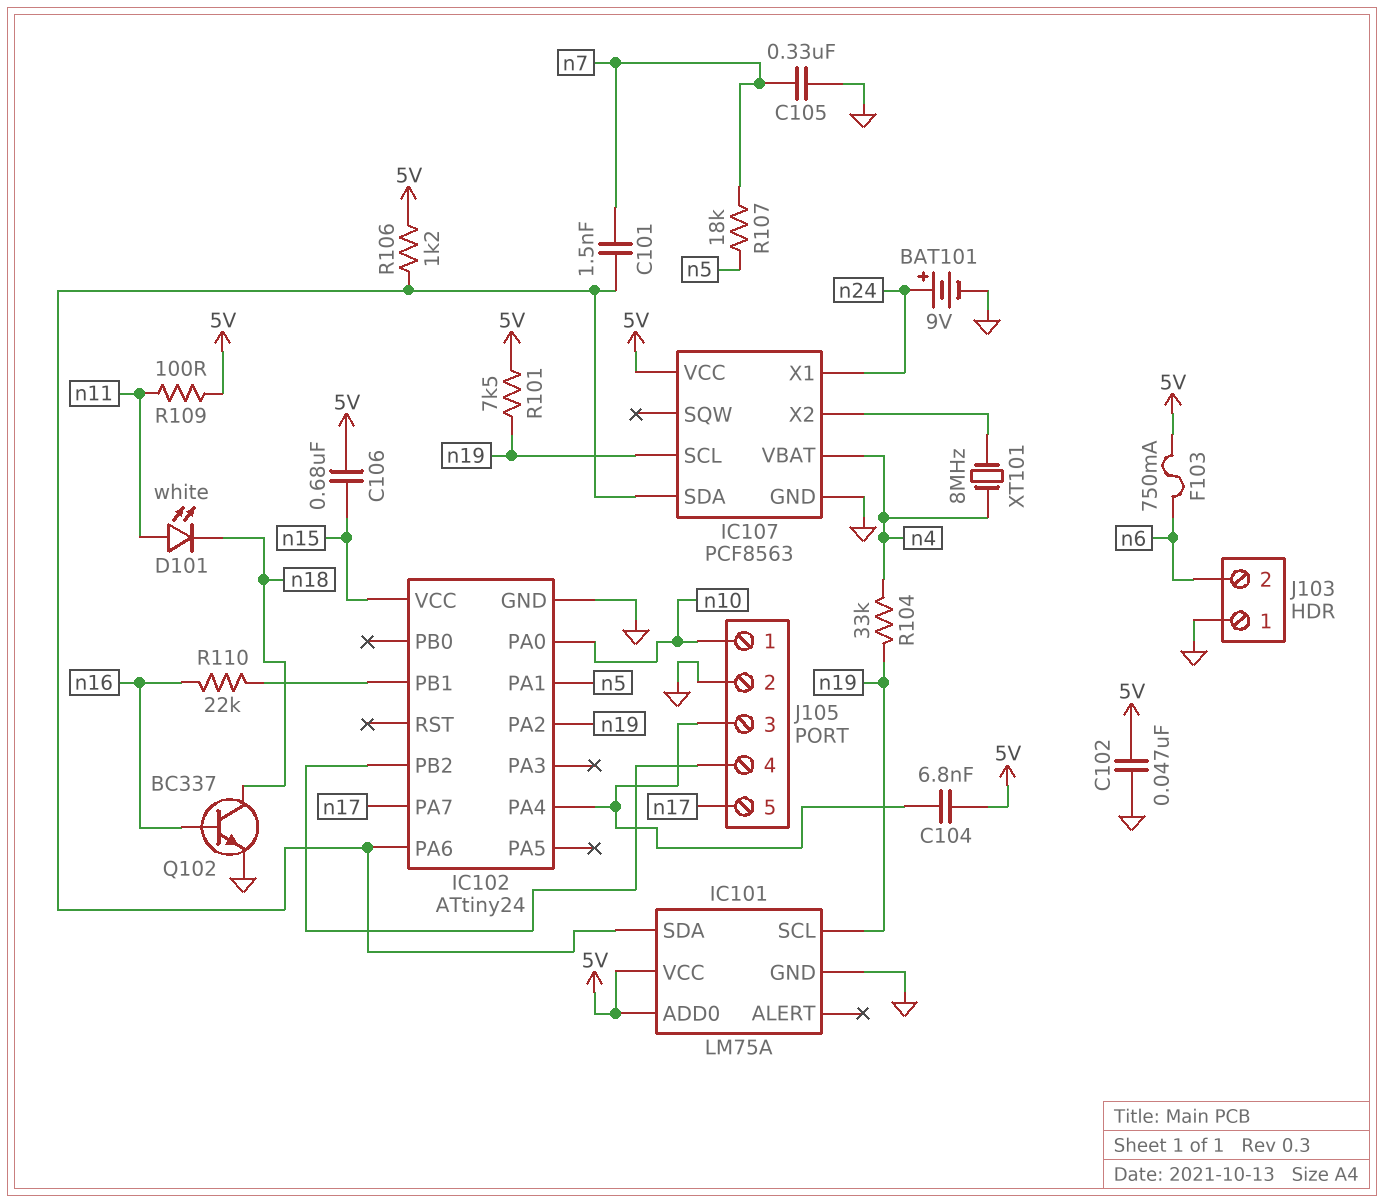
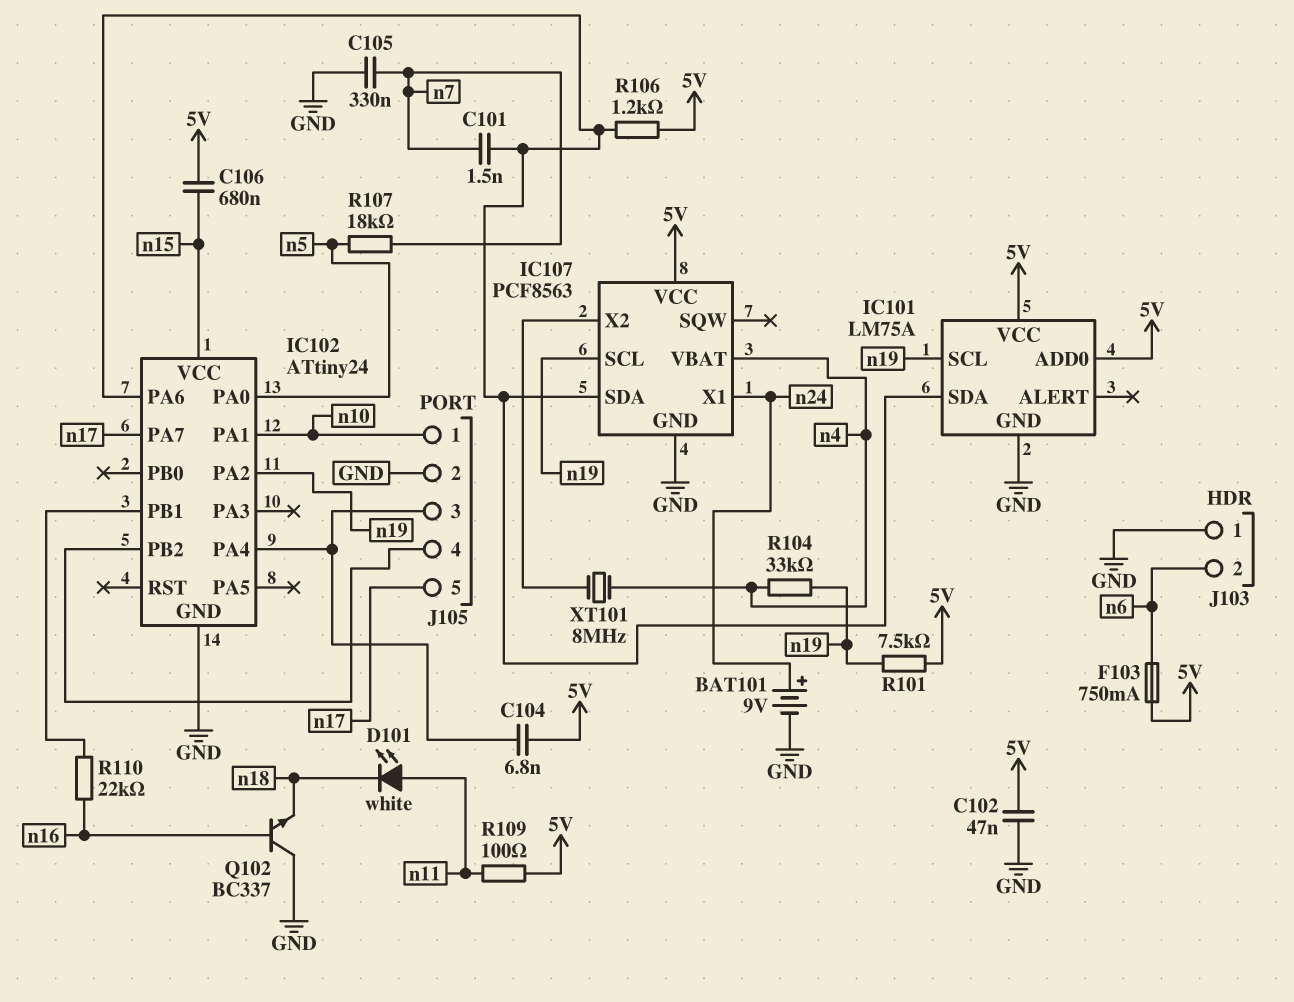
IC102 pin PA0: n10 -> n5
IC102 pin PA1: n5 -> n10
Q102: NPN BC337 (B n16, C n18, E GND) -> NPN BC337 (B n16, C GND, E n18)

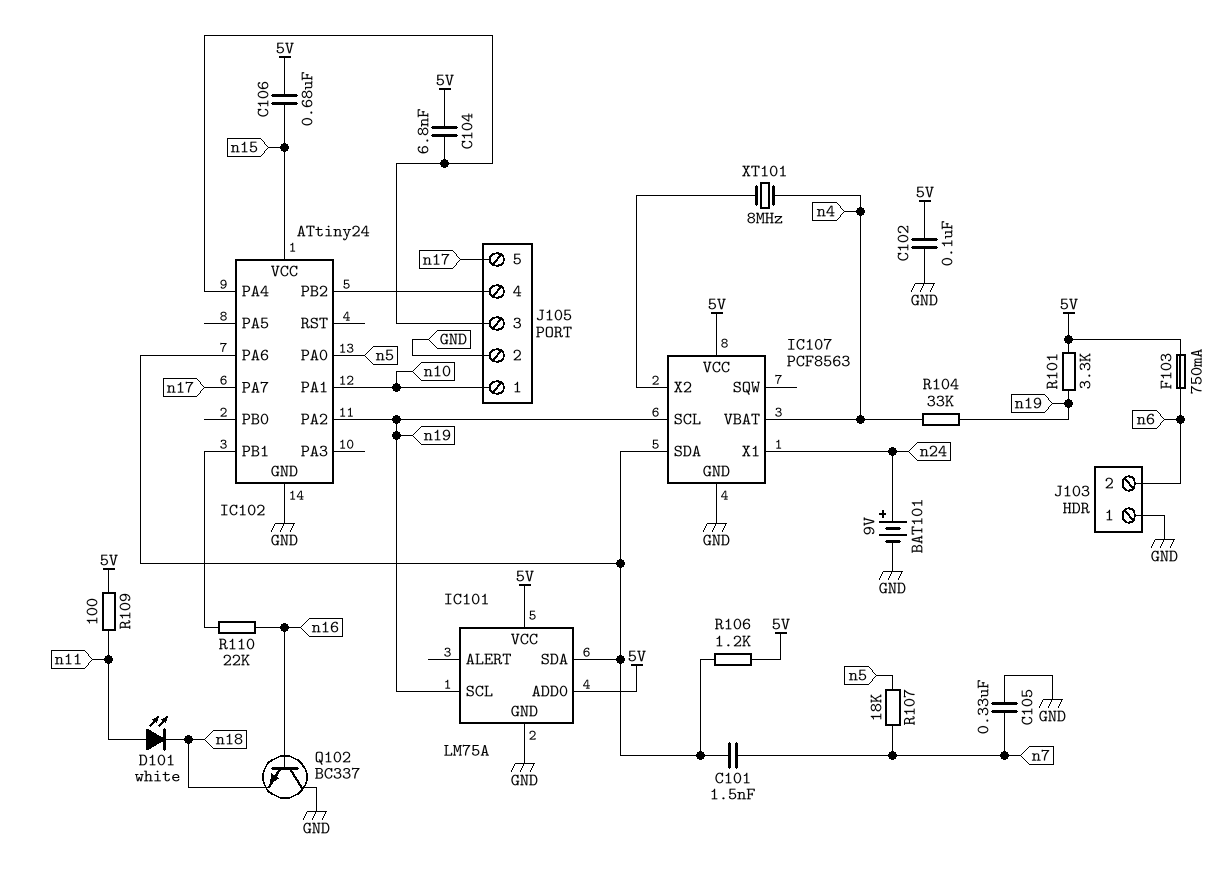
C102: 47nF (5V, GND) -> 100nF (5V, GND)
R101: 7.5k (5V, n19) -> 3.3k (5V, n19)

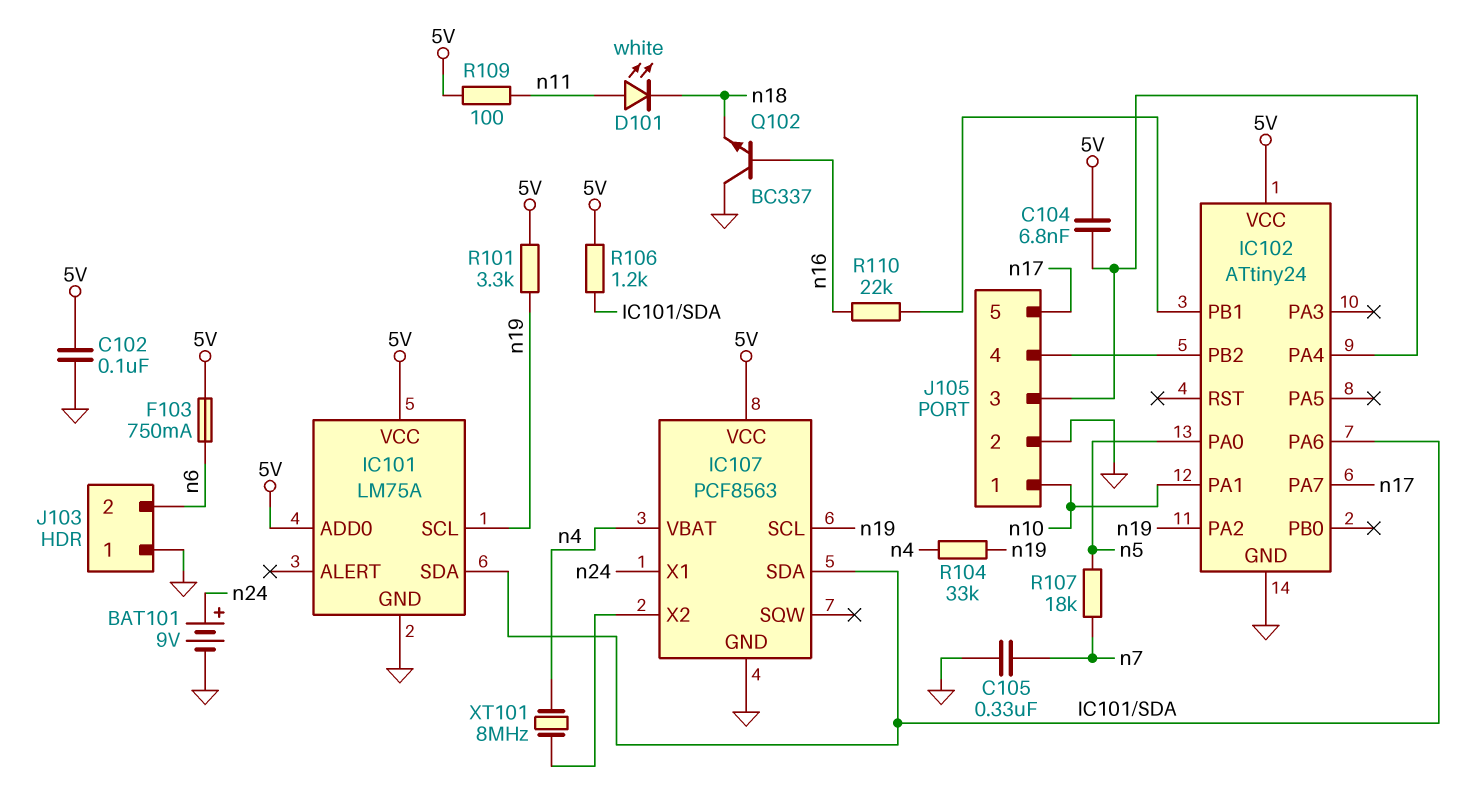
C101: 1.5nF (IC101/SDA, n7) -> none
C106: 680nF (5V, n15) -> none
IC102 pin VCC: n15 -> 5V

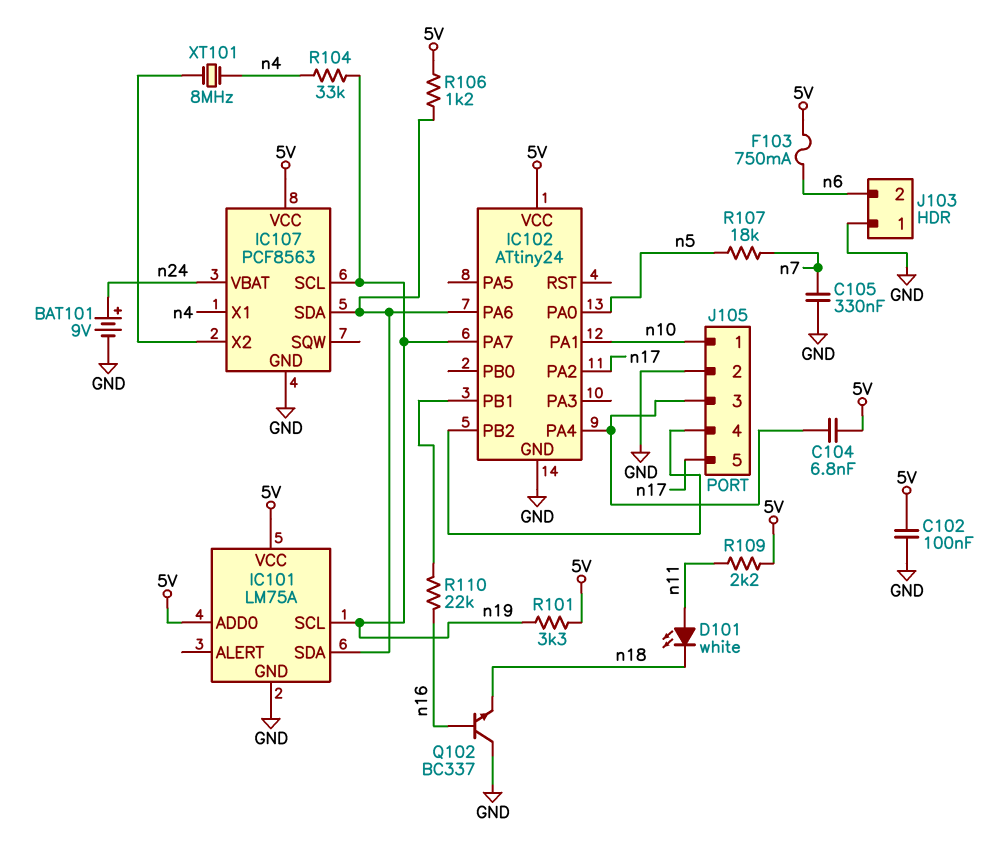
IC102 pin PA2: n19 -> n17
IC102 pin PA7: n17 -> n19
IC107 pin VBAT: n4 -> n24
IC107 pin X1: n24 -> n4
R109: 100 (5V, n11) -> 2.2k (5V, n11)

